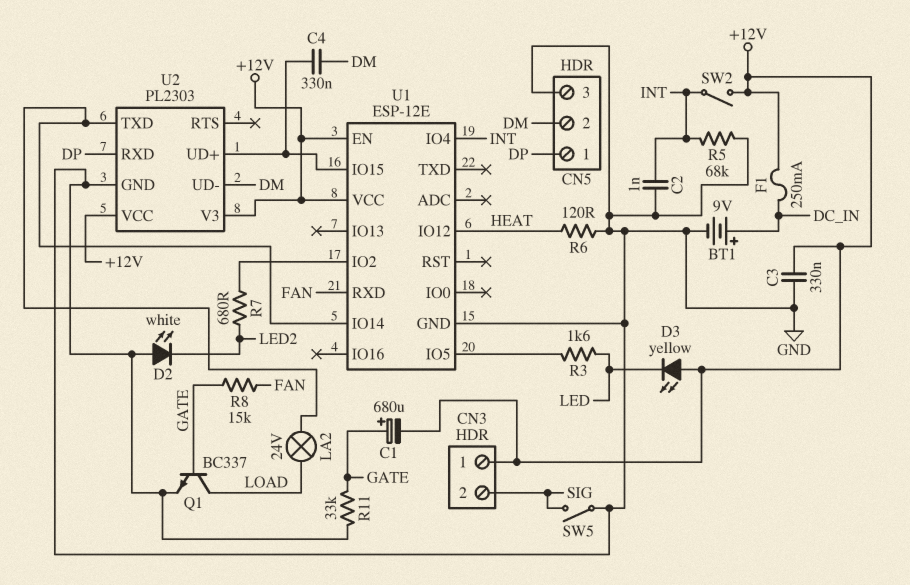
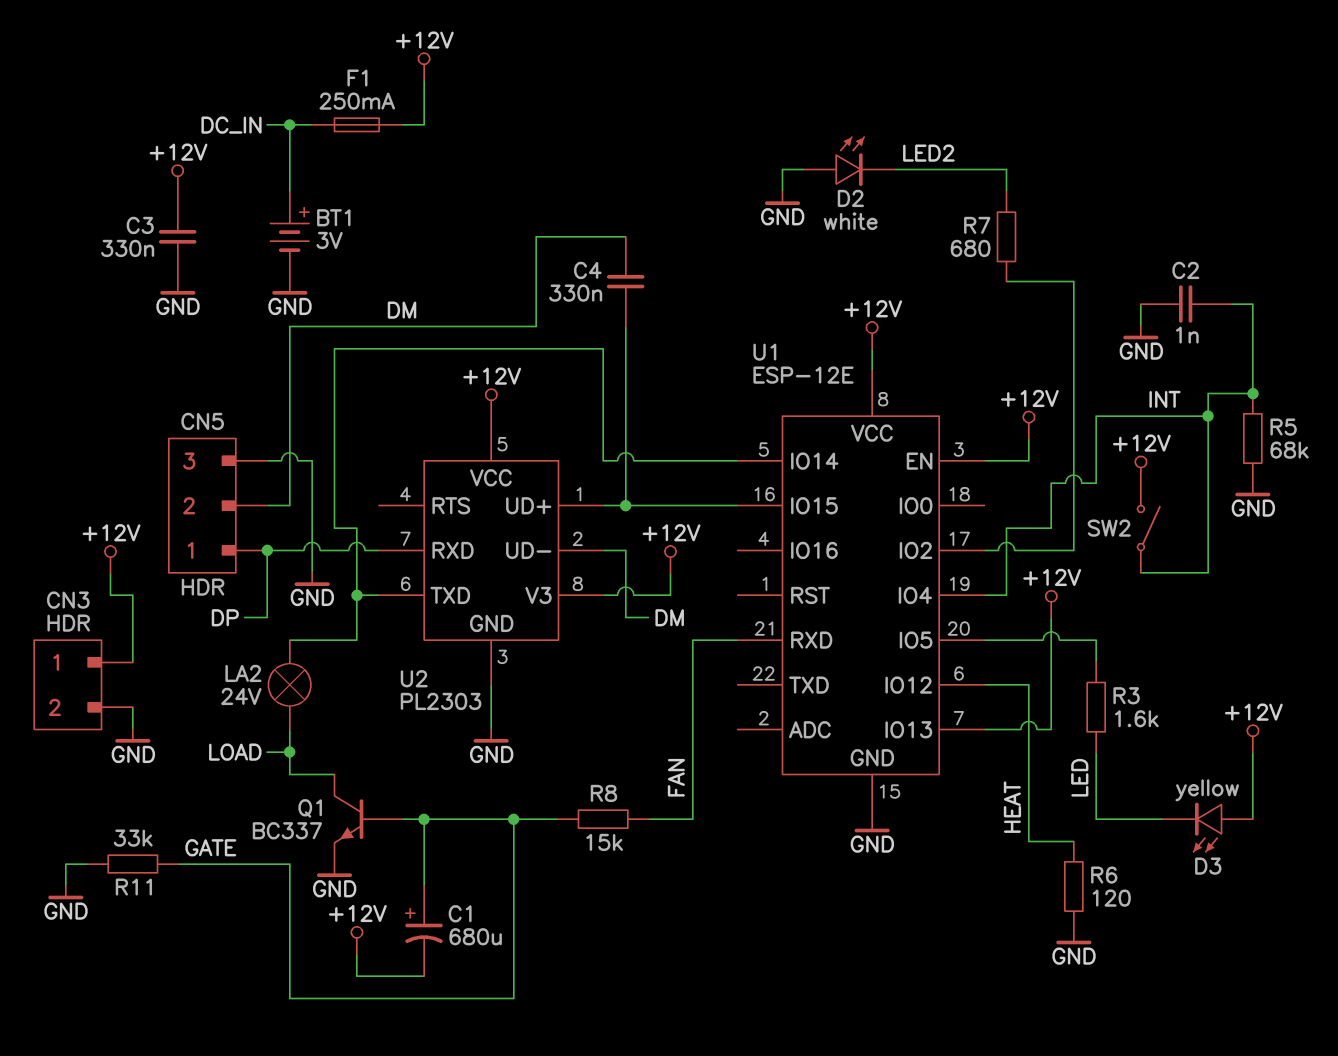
BT1: 9V (plus DC_IN, minus GND) -> 3V (plus DC_IN, minus GND)
CN3 pin 2: SIG -> GND
SW5: switch (GND, SIG) -> none
U1 pin IO13: none -> +12V

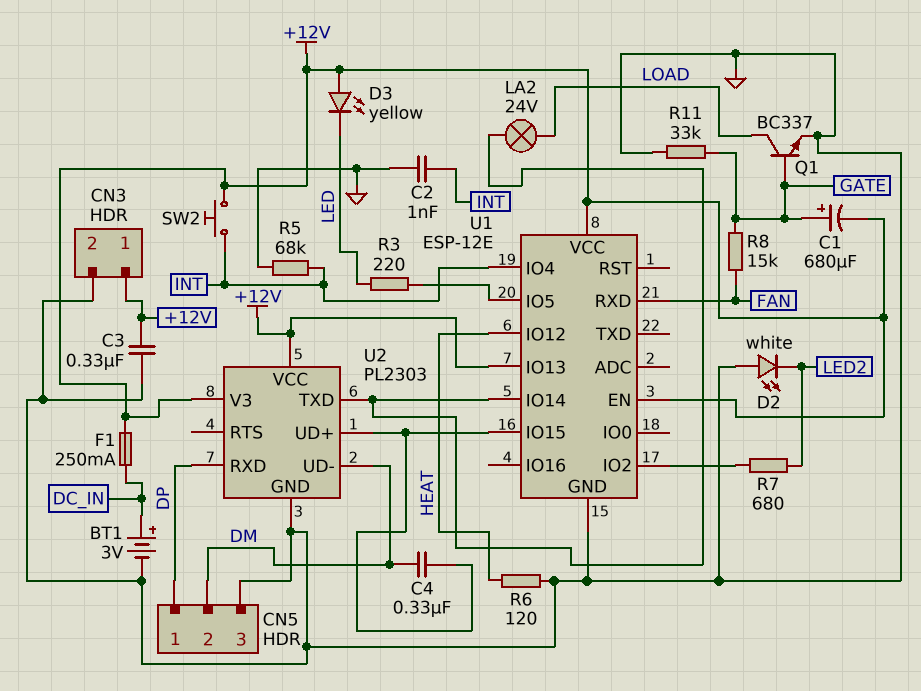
R3: 1.6k (LED, U1/IO5) -> 220 (LED, U1/IO5)
SW2: switch (+12V, INT) -> button (+12V, INT)

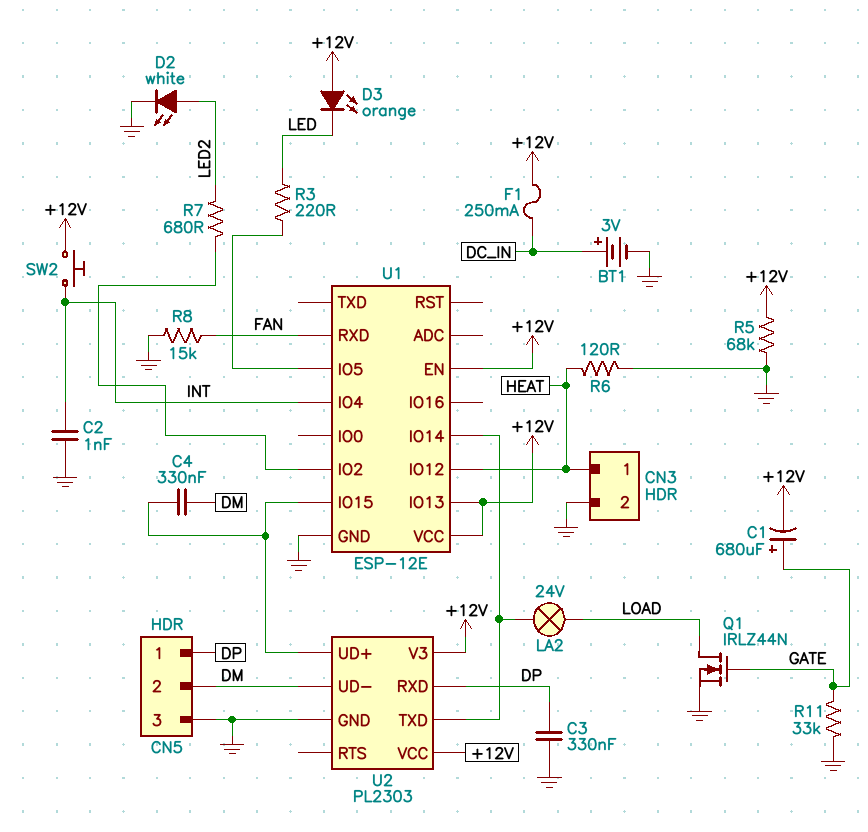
C3: 330nF (+12V, GND) -> 330nF (DP, GND)
CN3 pin 1: +12V -> HEAT
D2: LED white (A GND, K LED2) -> LED white (A LED2, K GND)
D3: LED yellow (A +12V, K LED) -> LED orange (A +12V, K LED)
Q1: NPN BC337 (B GATE, C LOAD, E GND) -> NMOS IRLZ44N (G GATE, D LOAD, S GND)
R5: 68k (GND, INT) -> 68k (+12V, GND)
R8: 15k (FAN, GATE) -> 15k (FAN, GND)

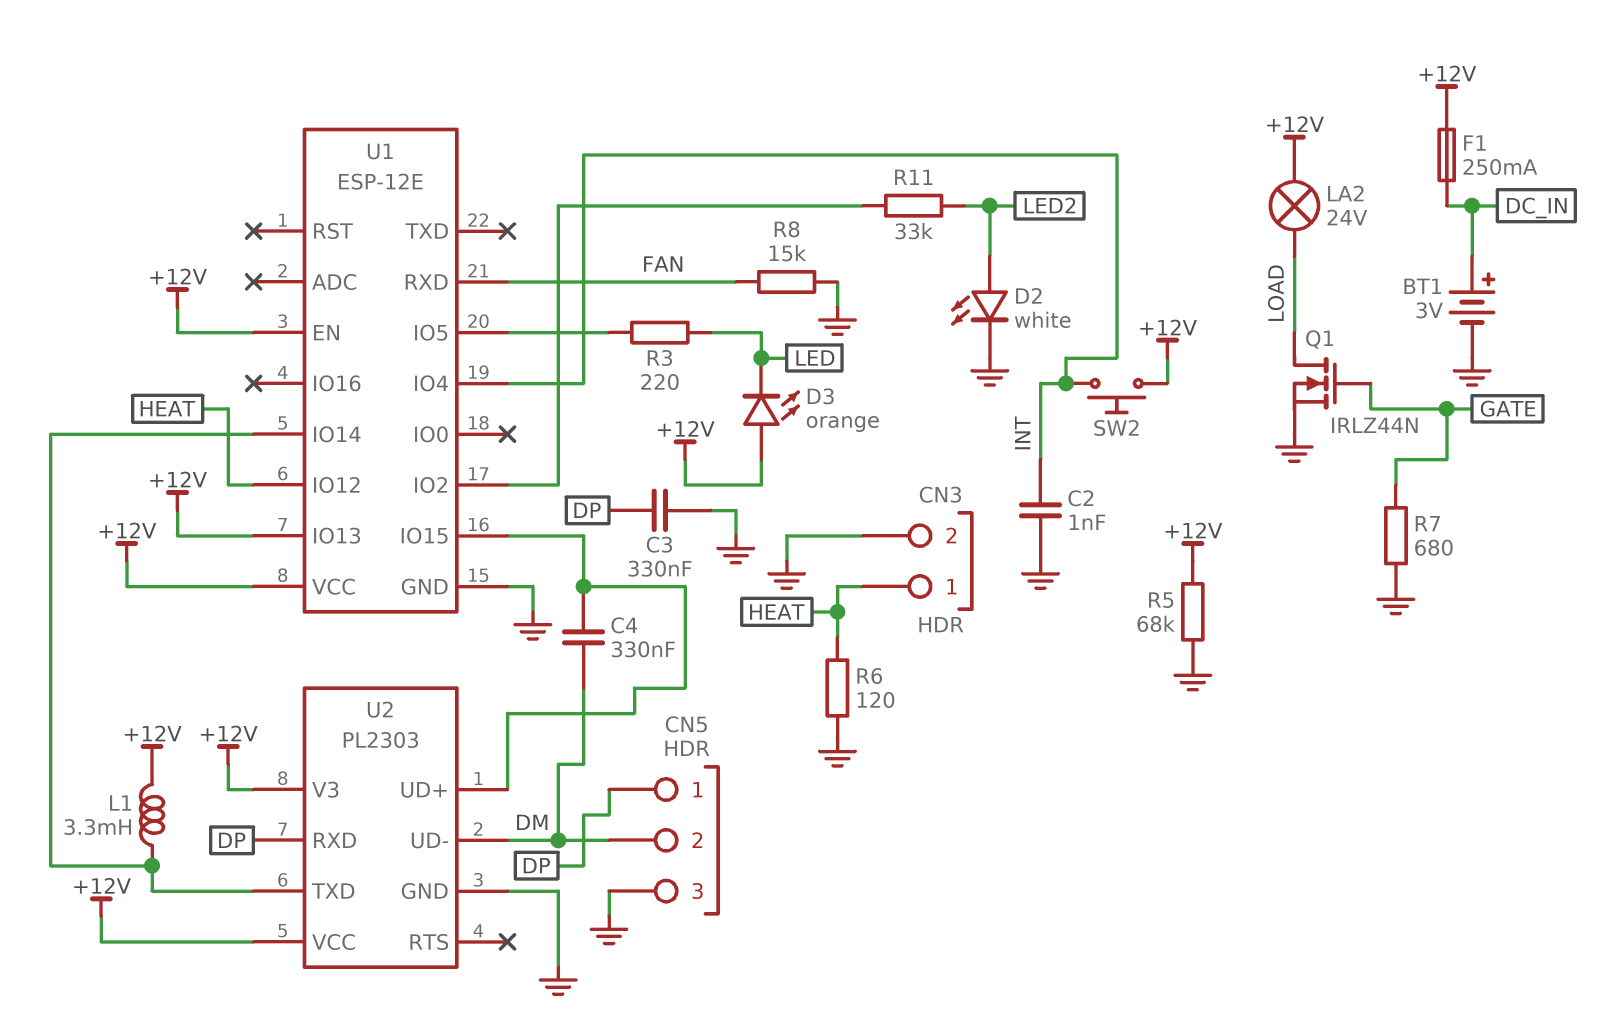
C1: 680uF (plus GATE, minus +12V) -> none
L1: none -> 3.3mH (+12V, U1/IO14)
LA2: lamp 24V (LOAD, U1/IO14) -> lamp 24V (+12V, LOAD)
R7: 680 (LED2, U1/IO2) -> 680 (GATE, GND)
R11: 33k (GATE, GND) -> 33k (LED2, U1/IO2)

